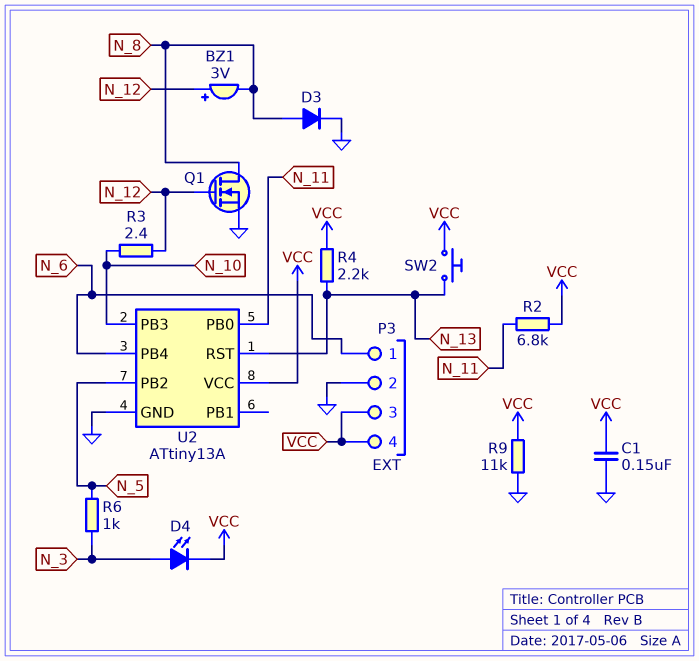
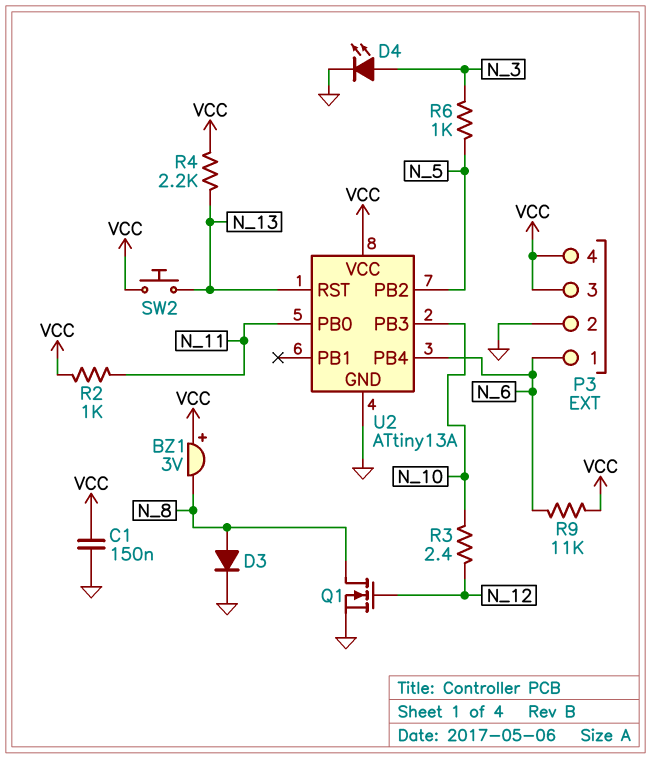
BZ1: buzzer 3V (plus N_12, minus N_8) -> buzzer 3V (plus VCC, minus N_8)
D4: LED (A N_3, K VCC) -> LED (A N_3, K GND)
R2: 6.8k (N_11, VCC) -> 1k (N_11, VCC)
R9: 11k (GND, VCC) -> 11k (N_6, VCC)

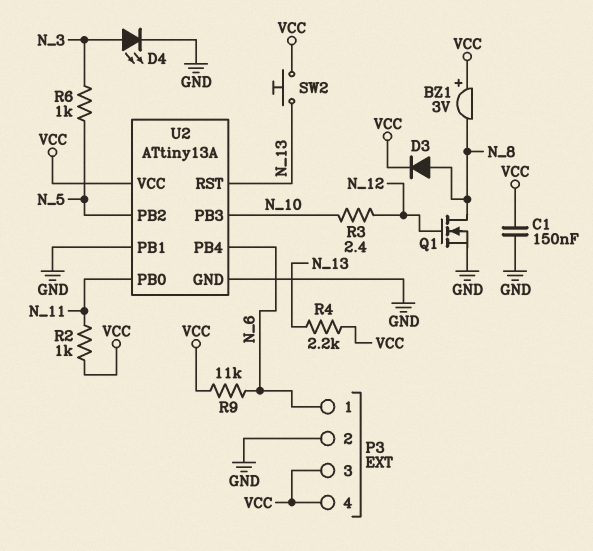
D3: diode (A N_8, K GND) -> diode (A N_8, K VCC)
U2 pin PB1: none -> GND

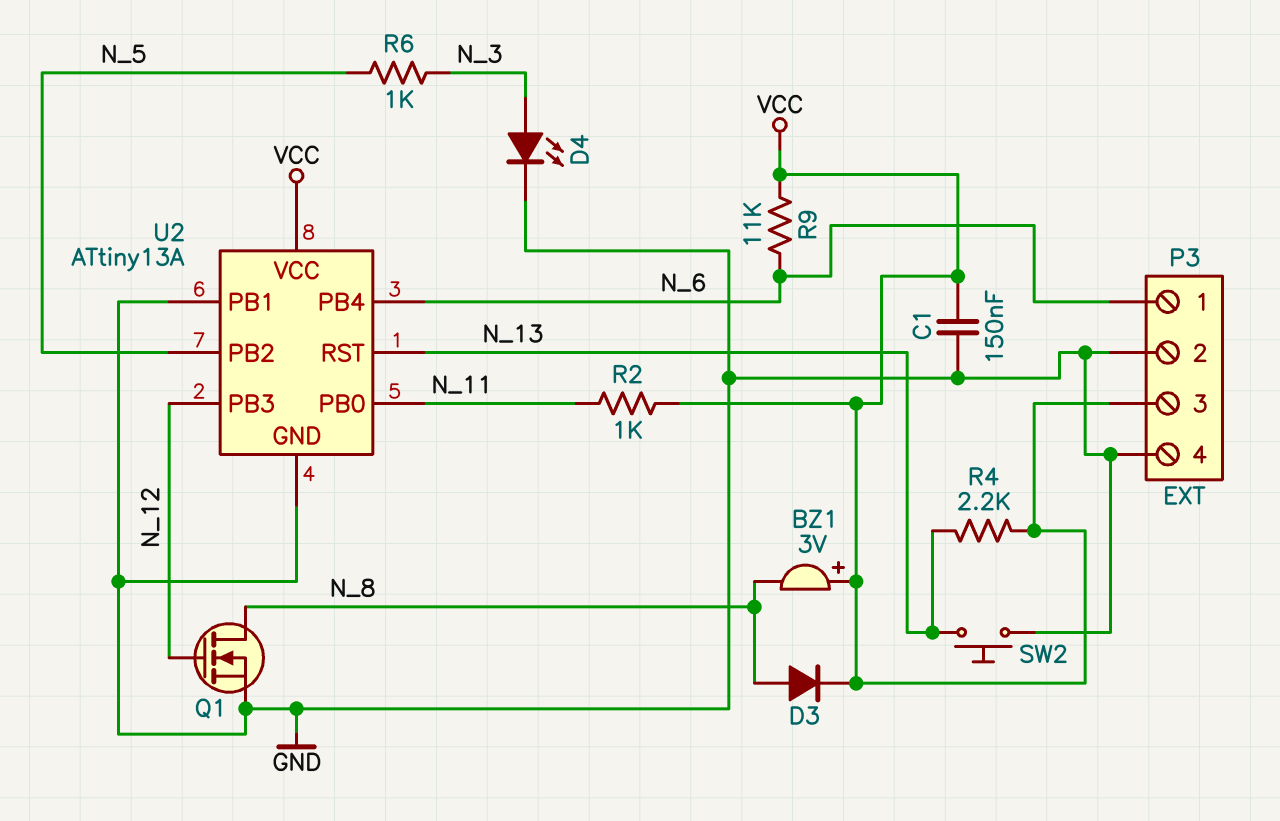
P3 pin 4: VCC -> GND
R3: 2.4 (N_10, N_12) -> none
SW2: button (N_13, VCC) -> button (GND, N_13)
U2 pin PB3: N_10 -> N_12

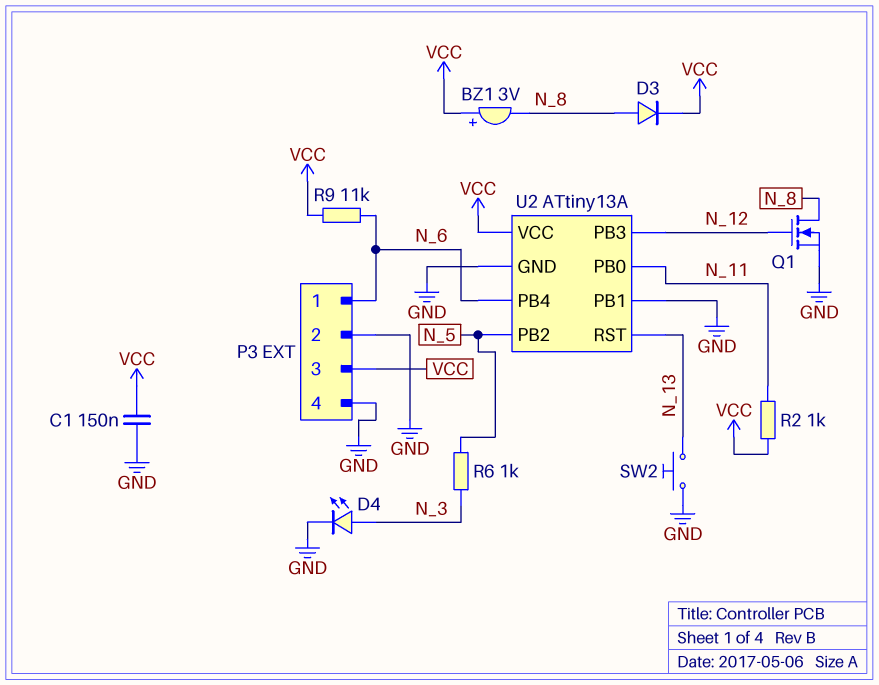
R4: 2.2k (N_13, VCC) -> none

